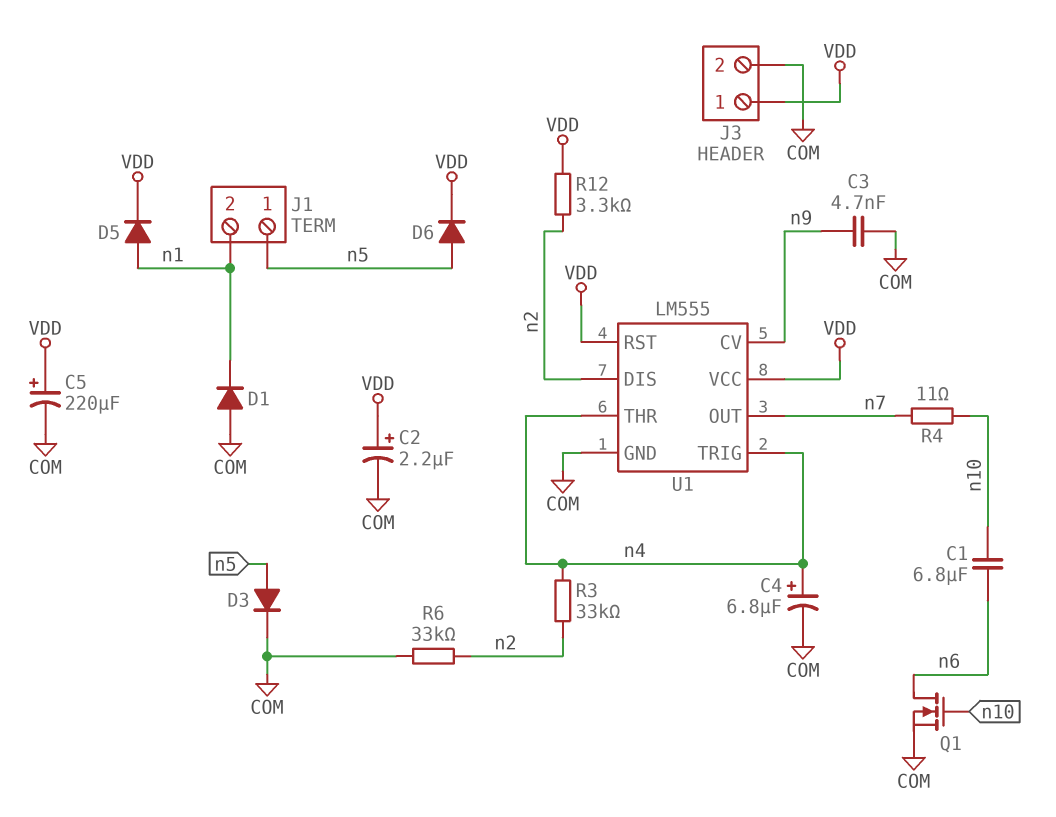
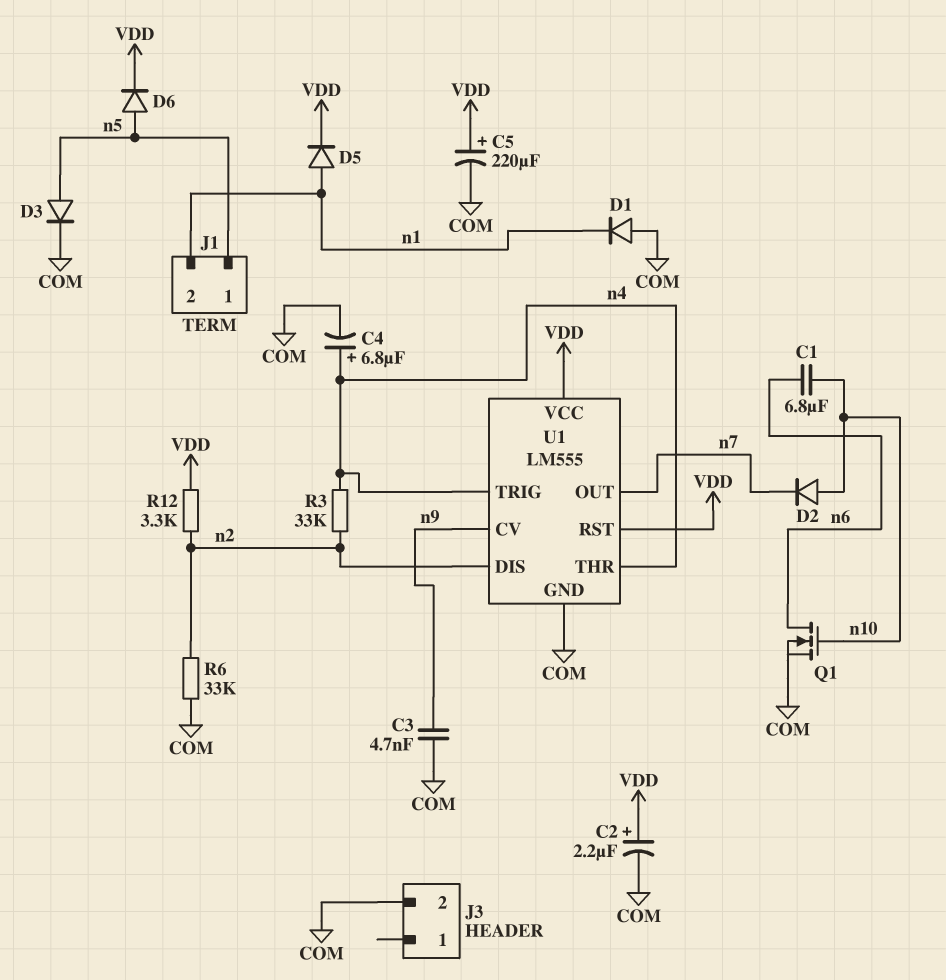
D2: none -> diode (A n10, K n7)
J3 pin 1: VDD -> none
R4: 11 (n7, n10) -> none

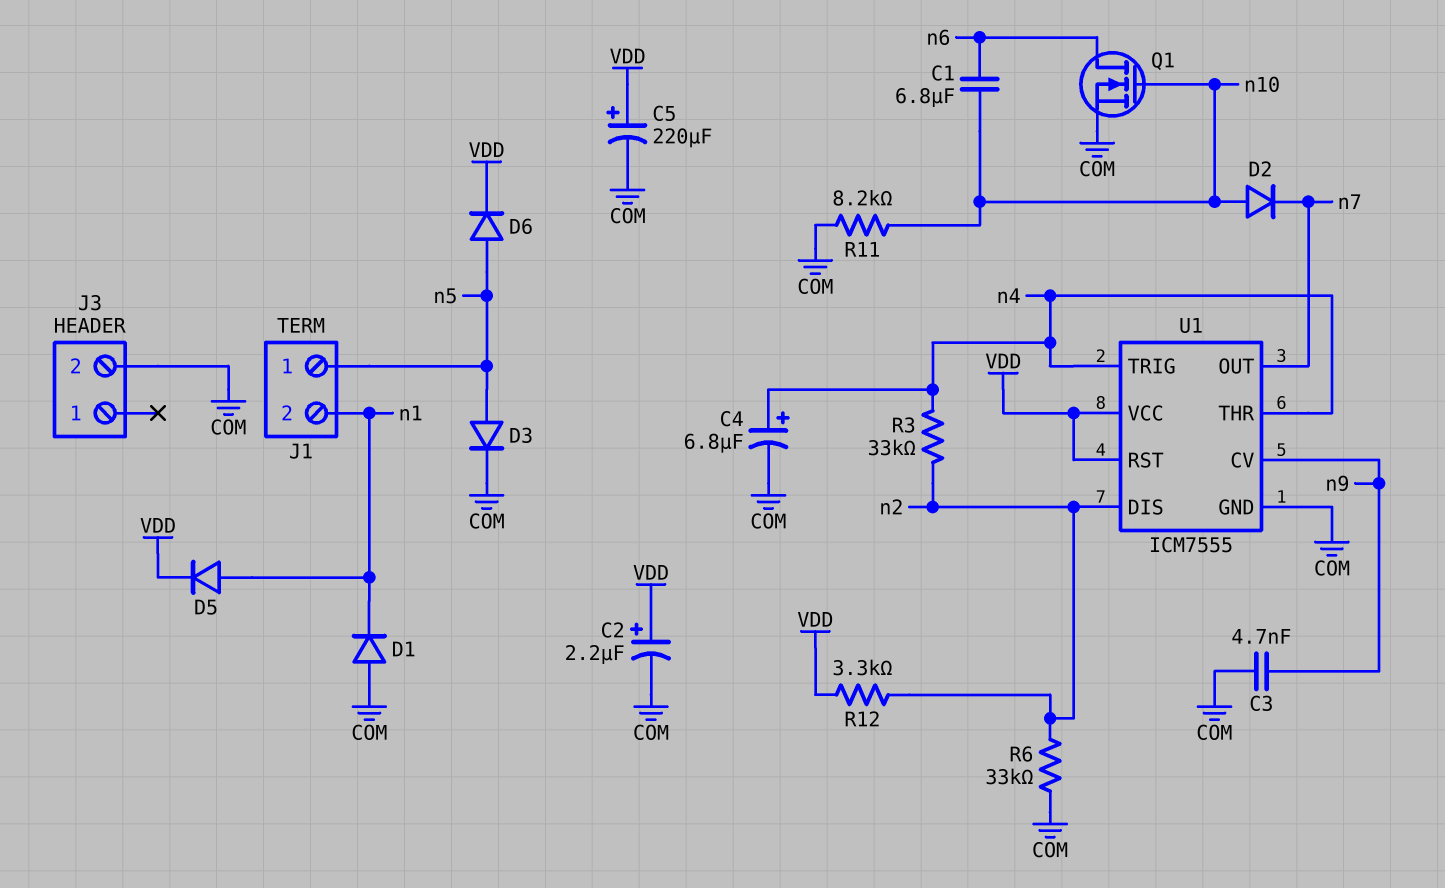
R11: none -> 8.2k (COM, n10)
U1: LM555 -> ICM7555

